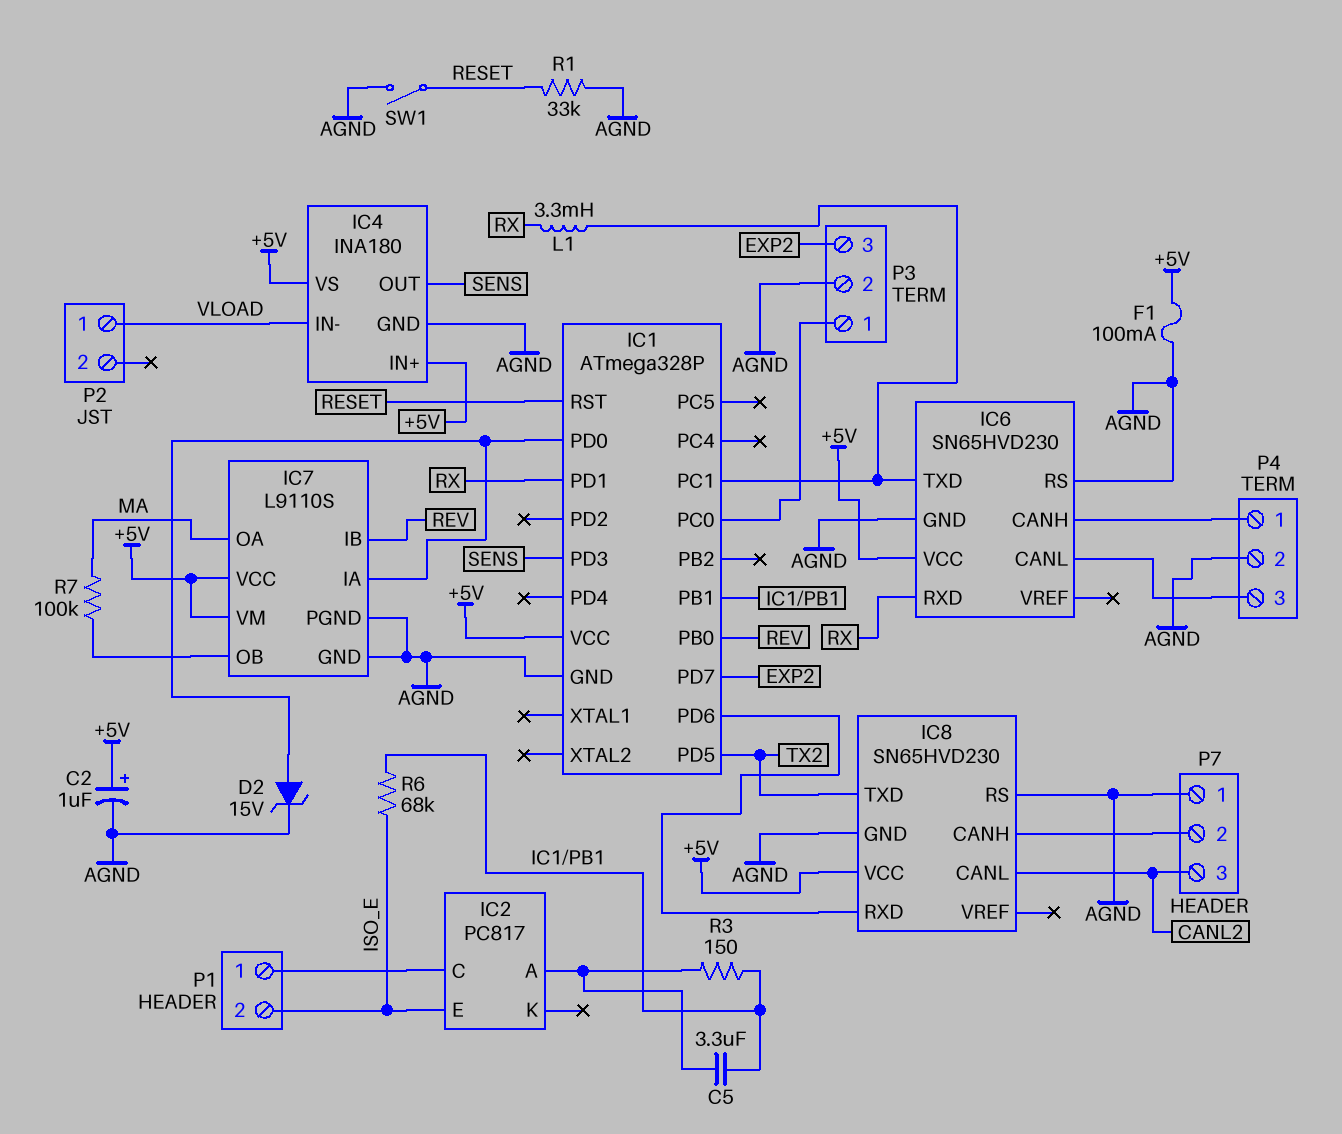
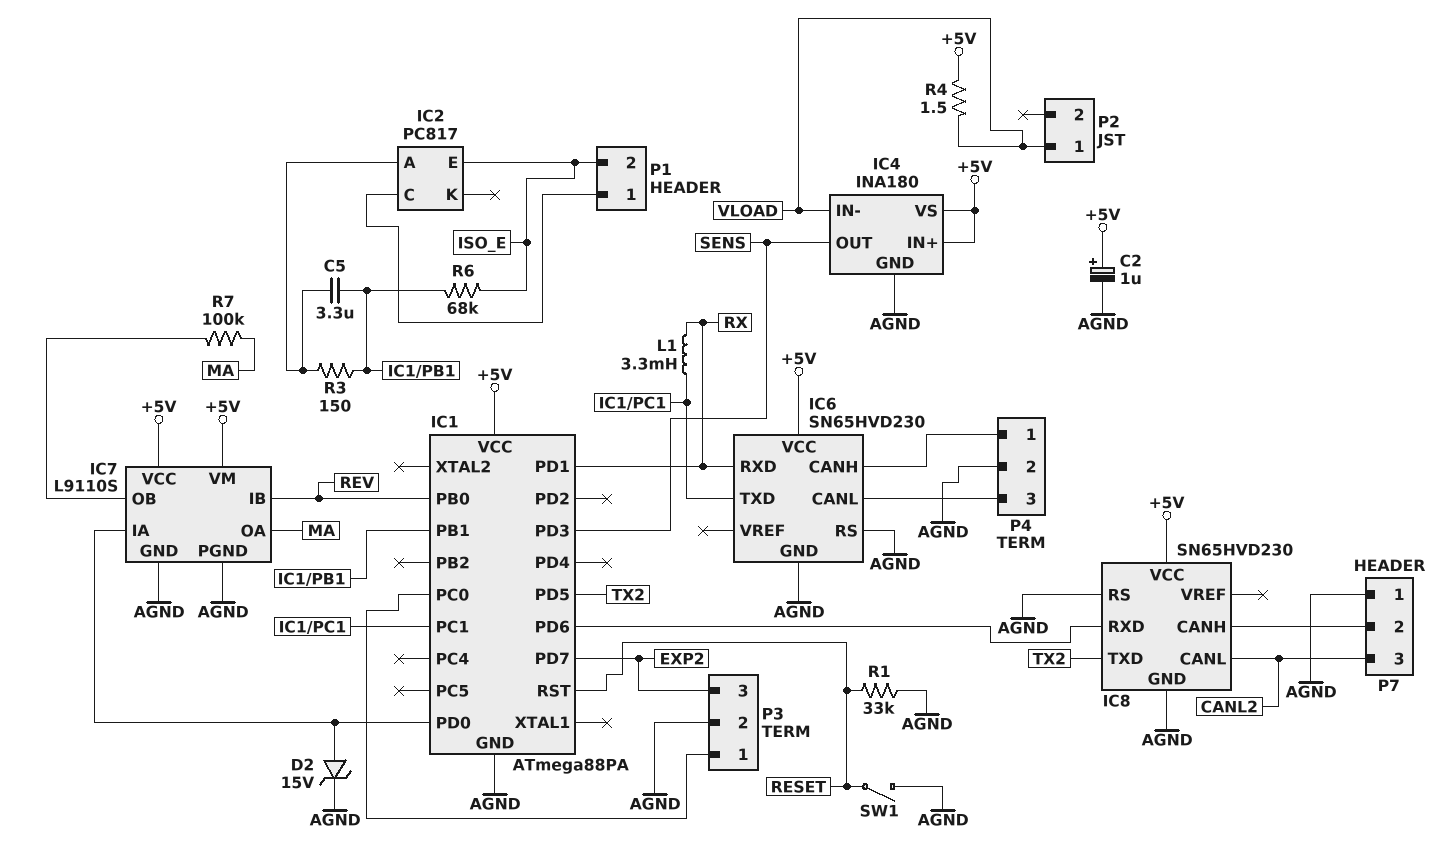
F1: 100mA (+5V, AGND) -> none
IC1: ATmega328P -> ATmega88PA
R4: none -> 1.5 (+5V, VLOAD)

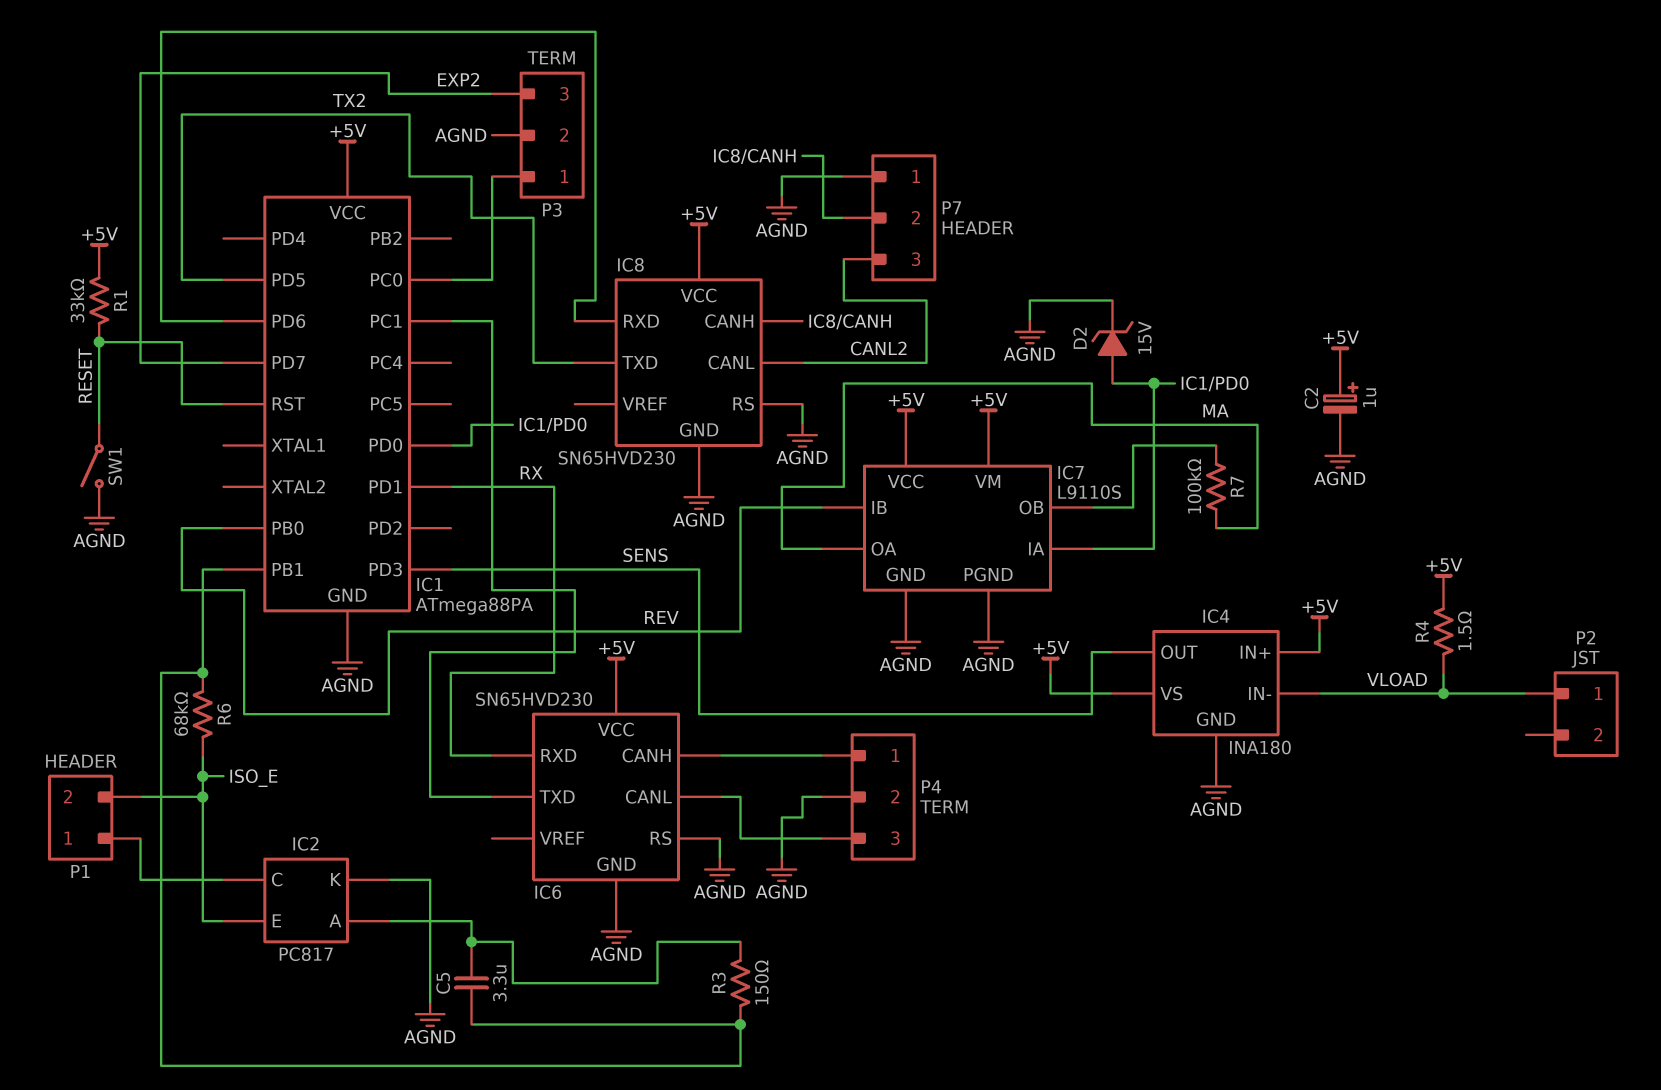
IC2 pin K: none -> AGND
L1: 3.3mH (IC1/PC1, RX) -> none
R1: 33k (AGND, RESET) -> 33k (+5V, RESET)

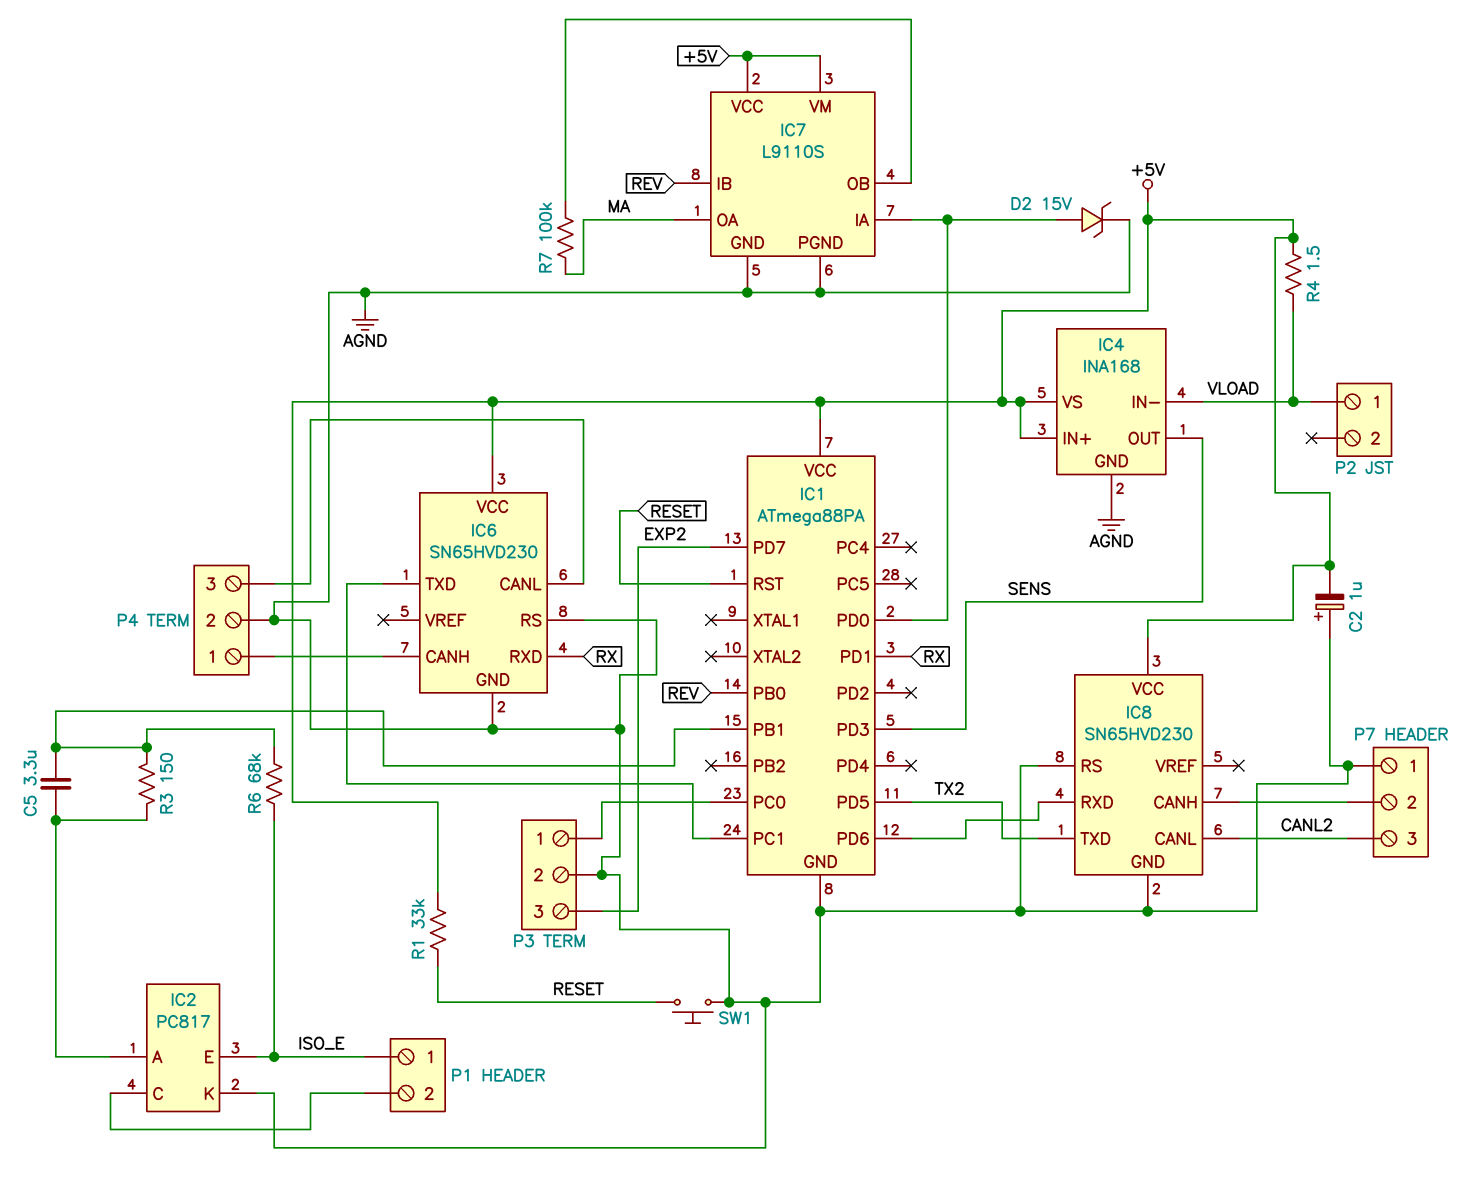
C2: 1uF (plus +5V, minus AGND) -> 1uF (plus AGND, minus +5V)
IC4: INA180 -> INA168
P1 pin 1: IC2/C -> ISO_E
P1 pin 2: ISO_E -> IC2/C
SW1: switch (AGND, RESET) -> button (AGND, RESET)

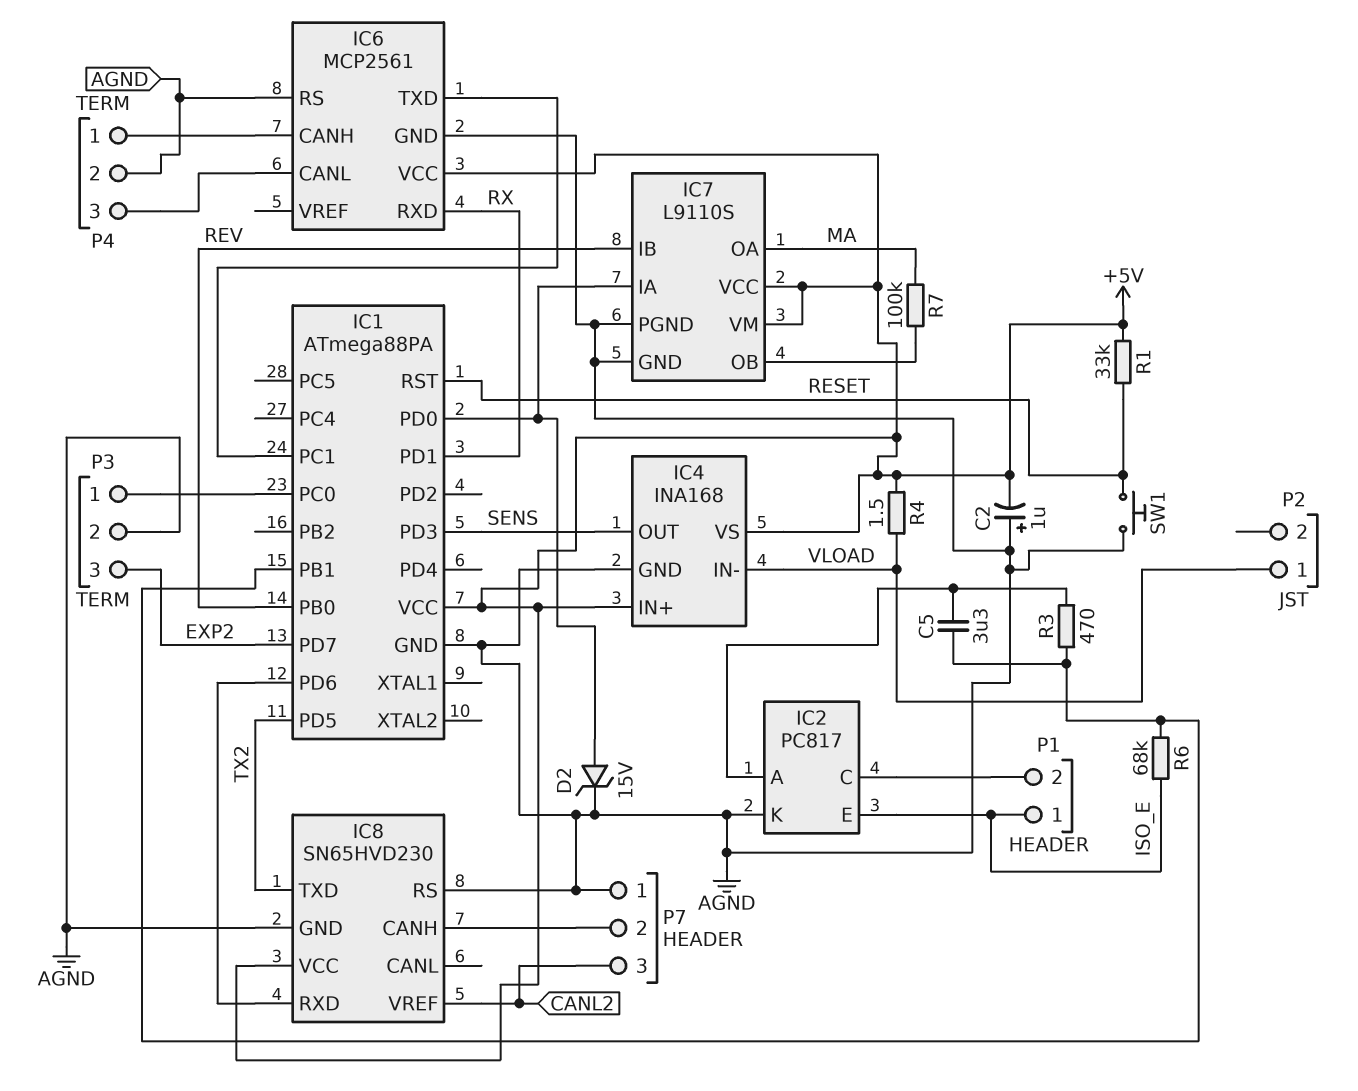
IC6: SN65HVD230 -> MCP2561
IC8 pin CANL: CANL2 -> none
IC8 pin VREF: none -> CANL2
R3: 150 (IC1/PB1, IC2/A) -> 470 (IC1/PB1, IC2/A)

